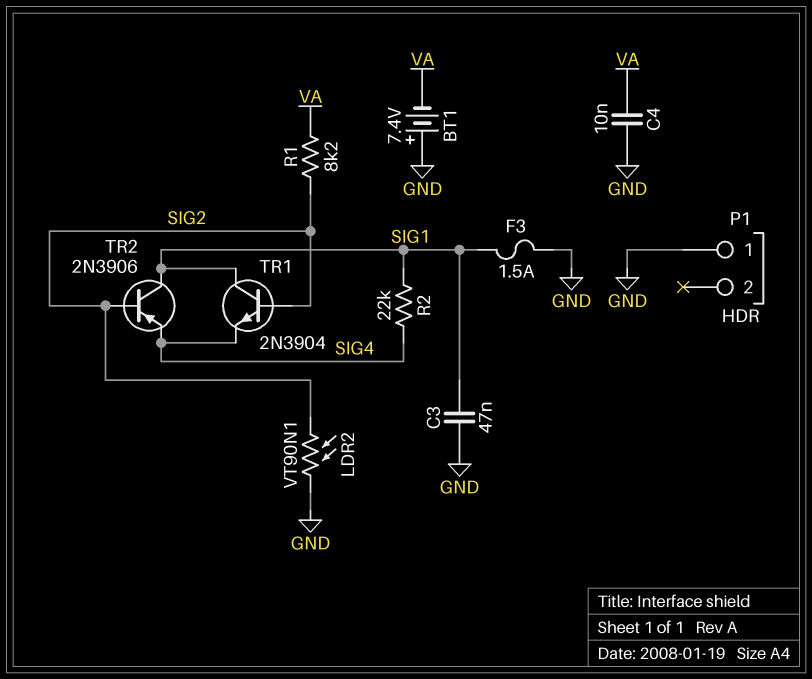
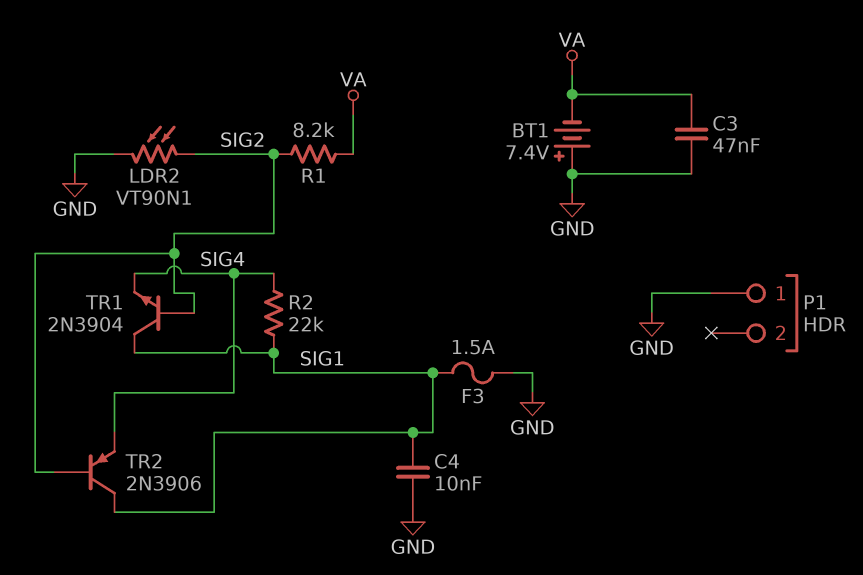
C3: 47nF (GND, SIG1) -> 47nF (GND, VA)
C4: 10nF (GND, VA) -> 10nF (GND, SIG1)

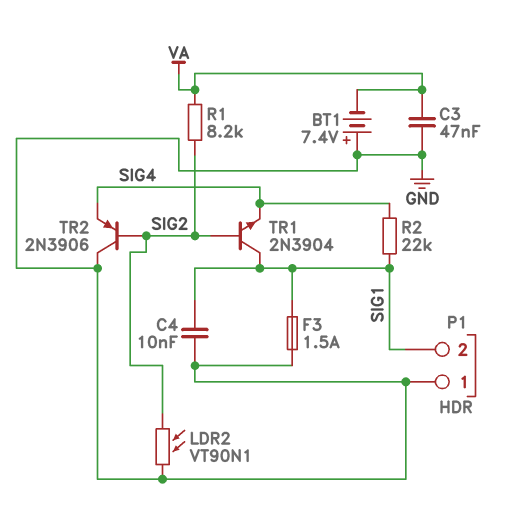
P1 pin 2: none -> SIG1
TR2: PNP 2N3906 (B SIG2, C SIG1, E SIG4) -> PNP 2N3906 (B SIG2, C GND, E SIG4)

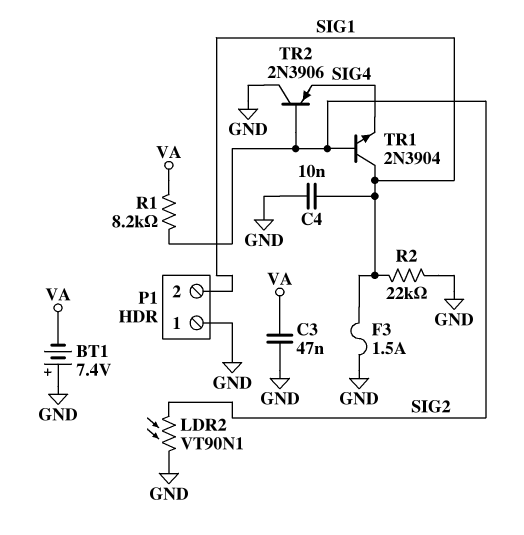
R2: 22k (SIG1, SIG4) -> 22k (GND, SIG1)

